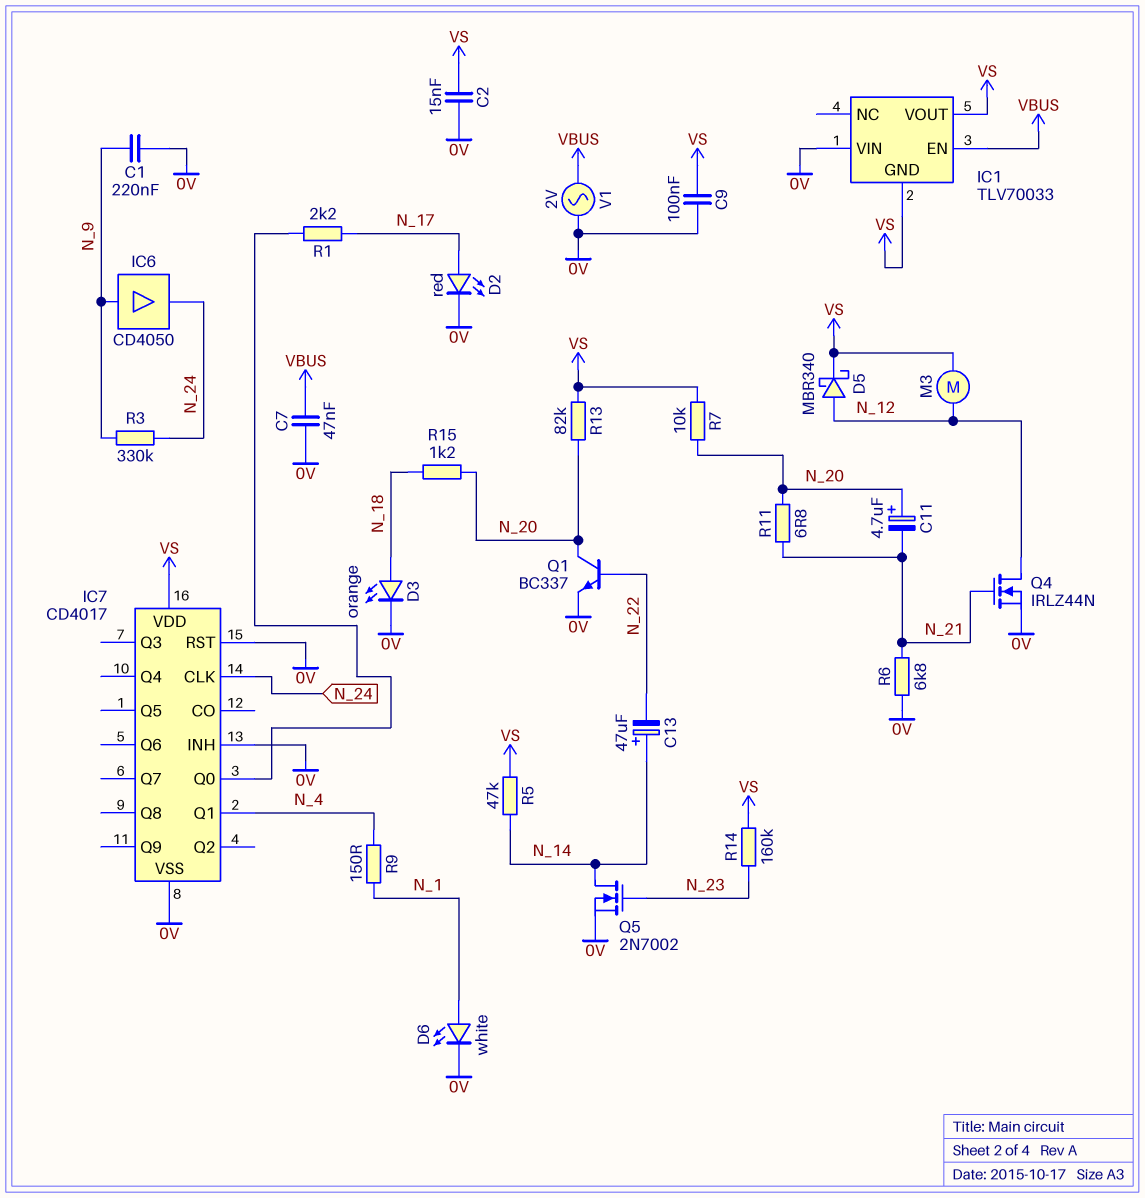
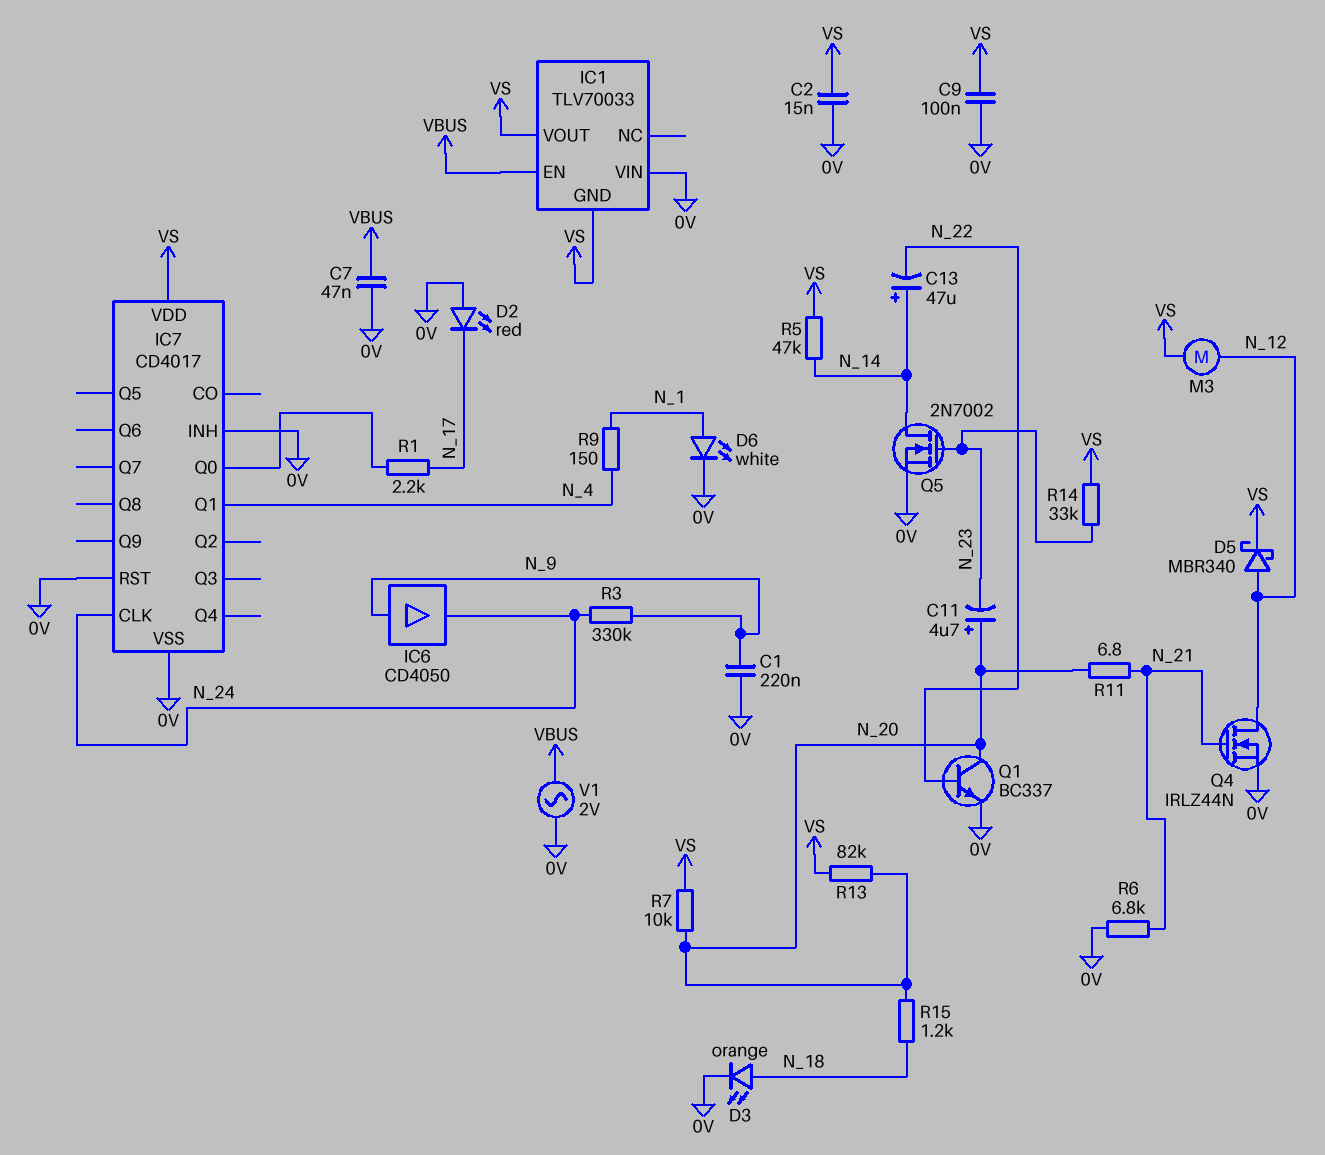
C11: 4.7uF (plus N_20, minus N_21) -> 4.7uF (plus N_20, minus N_23)
D2: LED red (A N_17, K 0V) -> LED red (A 0V, K N_17)
R14: 160k (N_23, VS) -> 33k (N_23, VS)

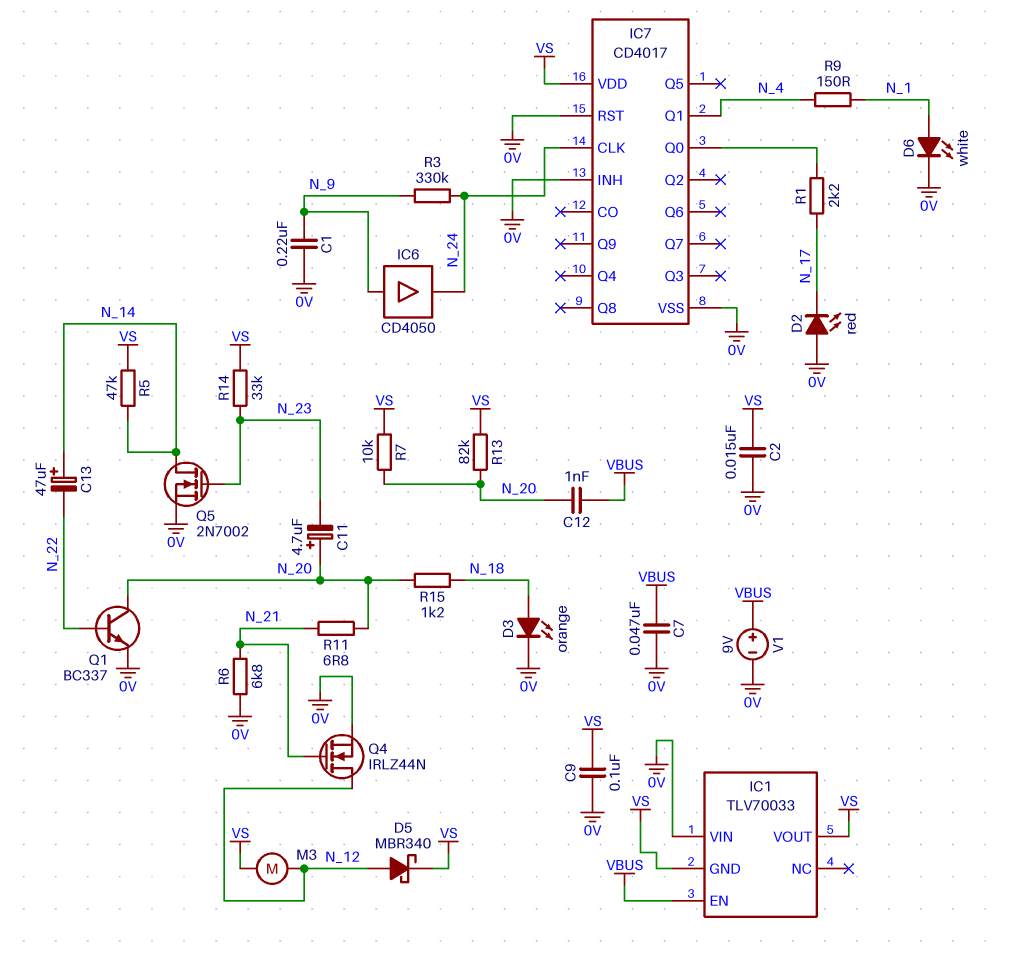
C12: none -> 1nF (N_20, VBUS)
V1: AC 2V (0V, VBUS) -> 9V (plus VBUS, minus 0V)

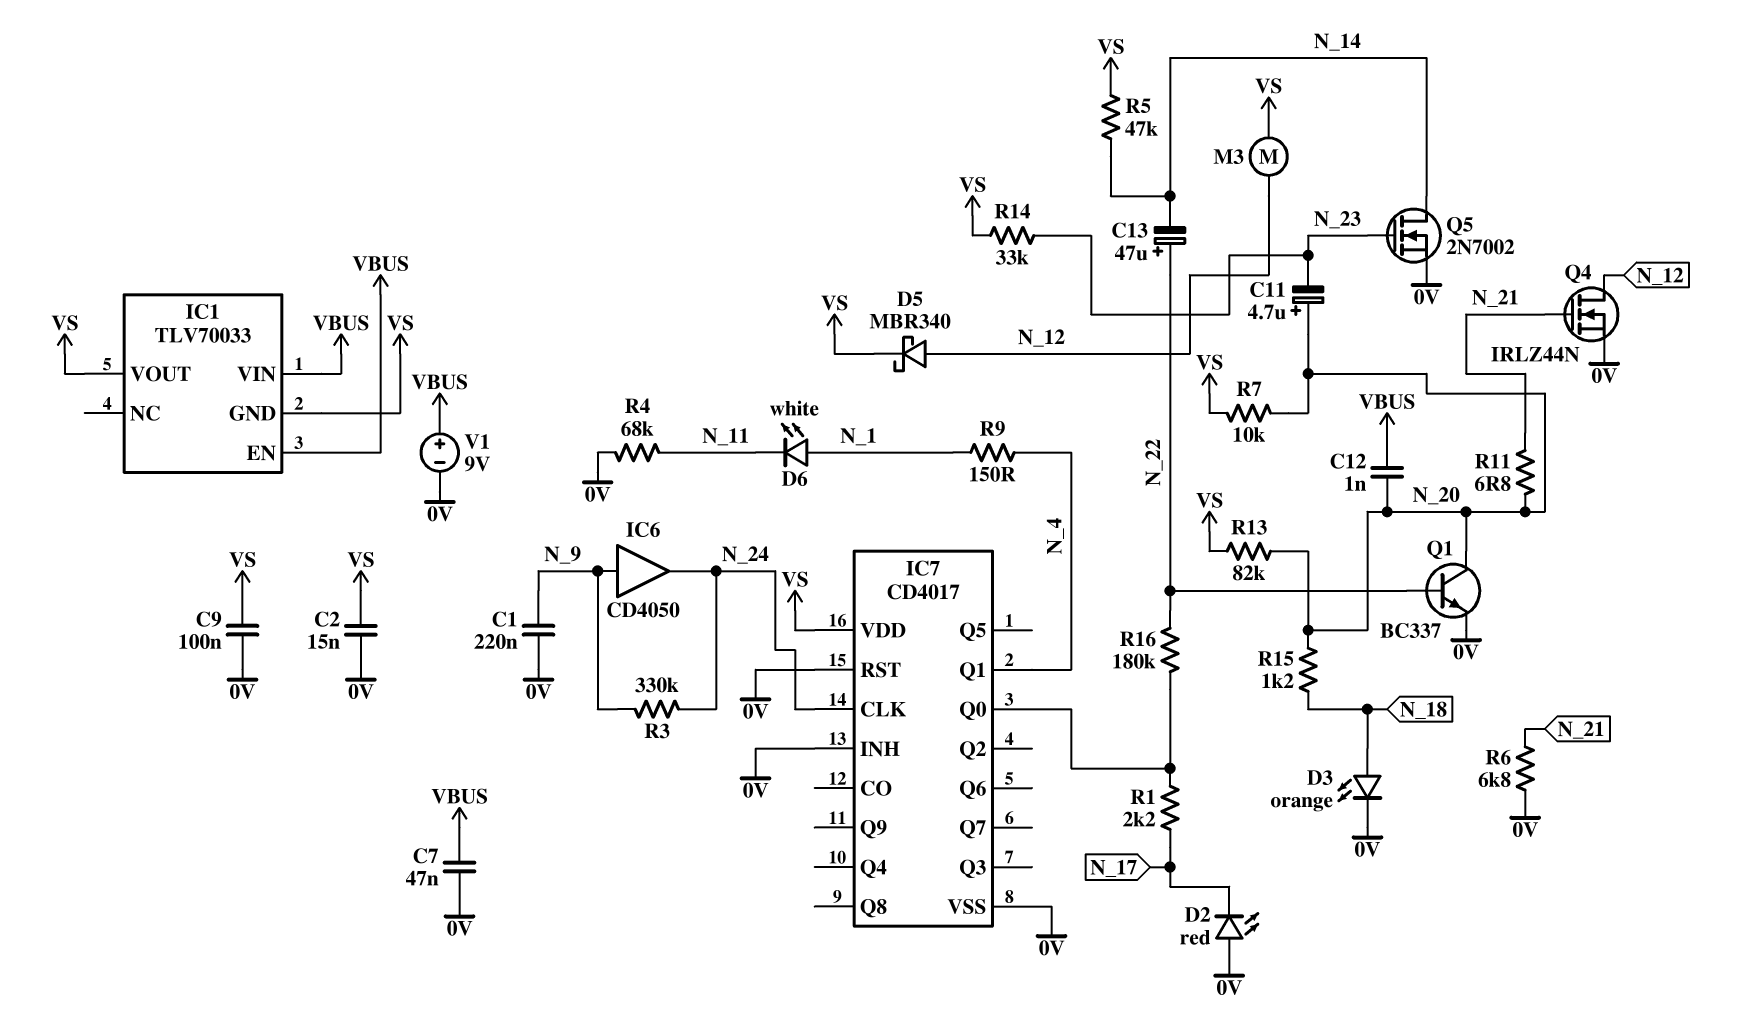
C13: 47uF (plus N_14, minus N_22) -> 47uF (plus N_22, minus N_14)
D6: LED white (A N_1, K 0V) -> LED white (A N_1, K N_11)
IC1 pin VIN: 0V -> VBUS
R4: none -> 68k (0V, N_11)
R16: none -> 180k (IC7/Q0, N_22)

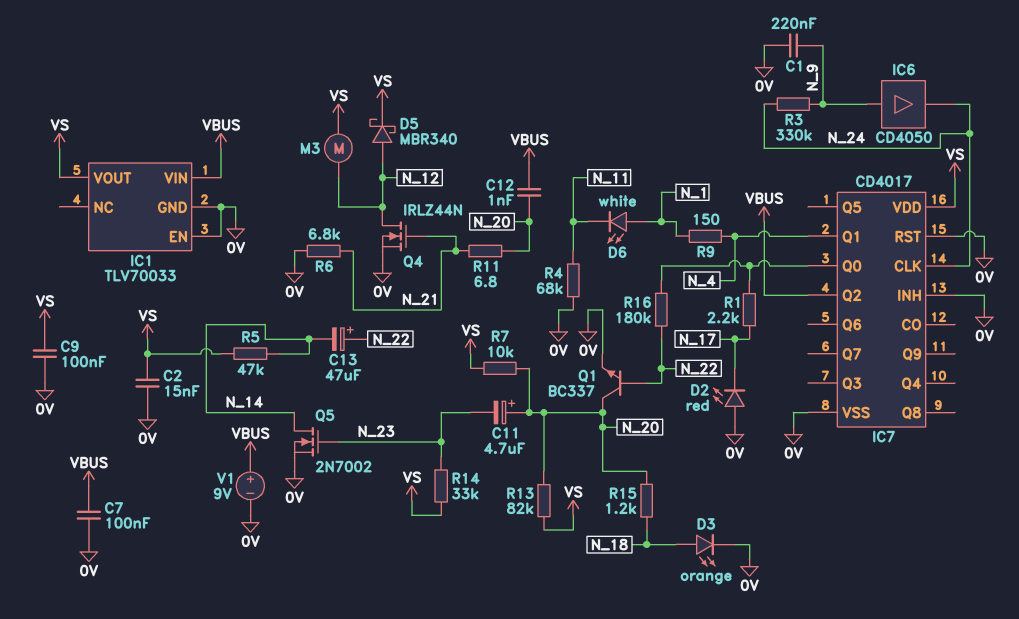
C7: 47nF (0V, VBUS) -> 100nF (0V, VBUS)
IC1 pin EN: VBUS -> 0V
IC1 pin GND: VS -> 0V
IC7 pin Q2: none -> VBUS

